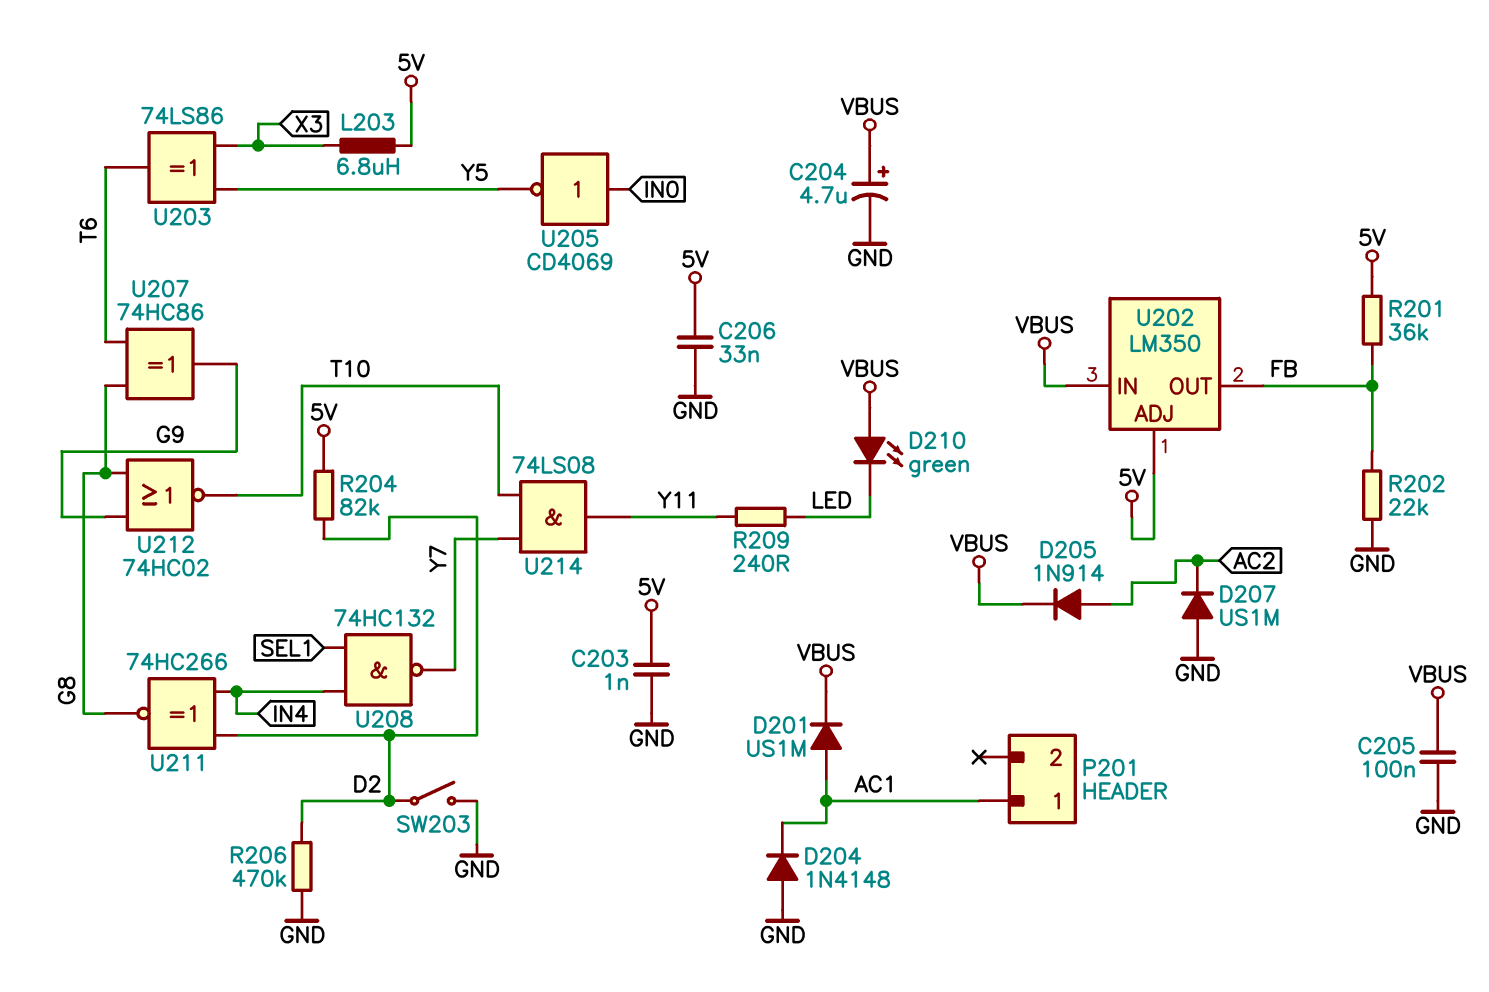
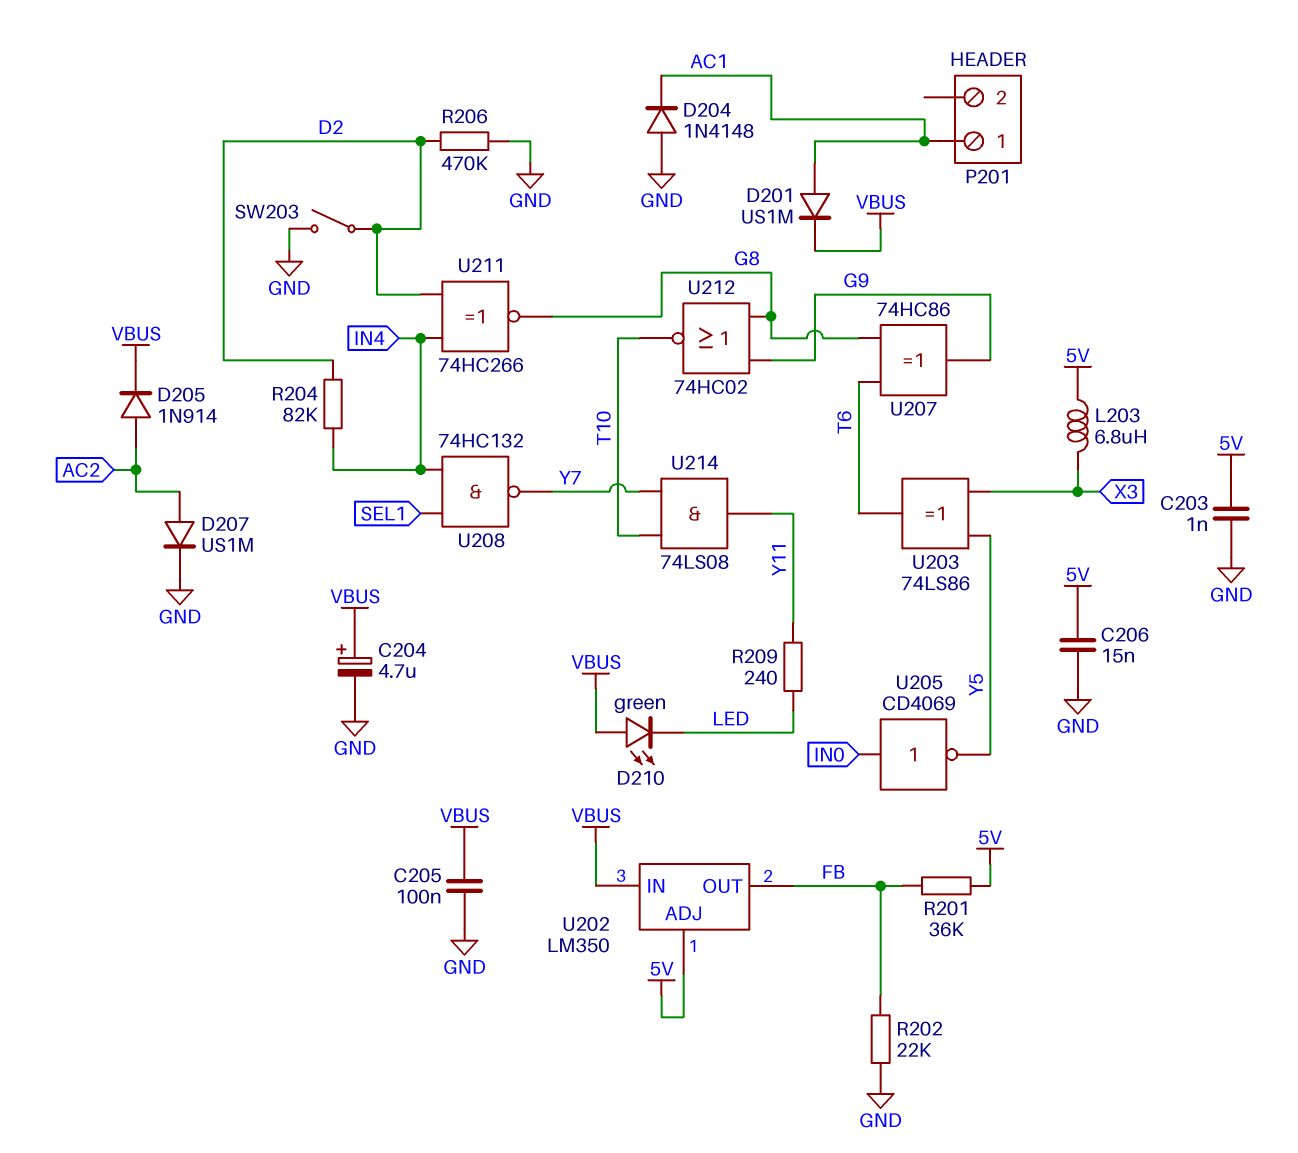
C206: 33nF (5V, GND) -> 15nF (5V, GND)
D207: diode US1M (A GND, K AC2) -> diode US1M (A AC2, K GND)
R204: 82k (5V, D2) -> 82k (D2, IN4)

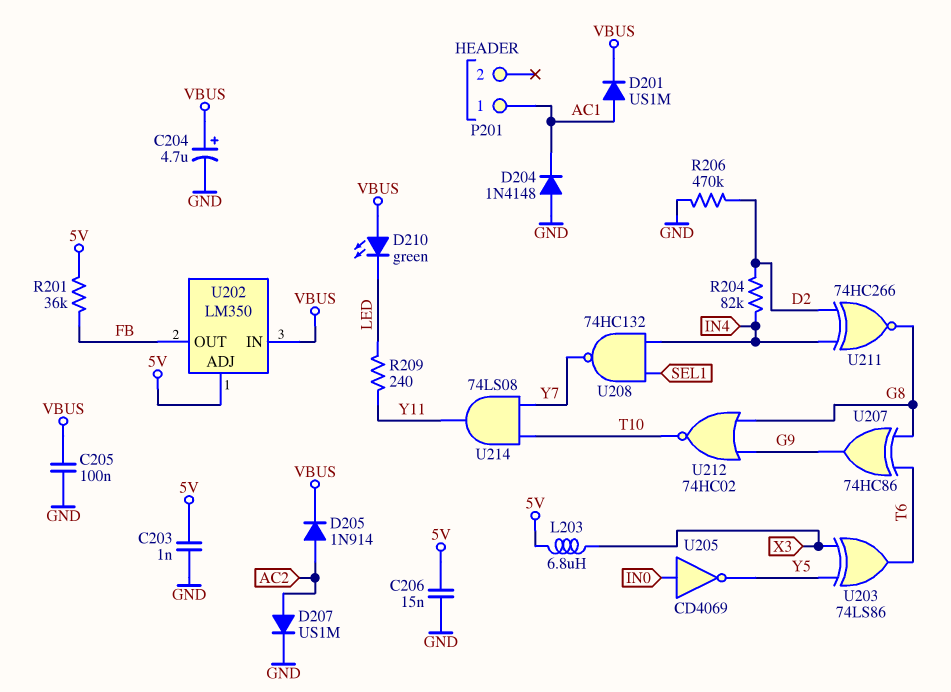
R202: 22k (FB, GND) -> none
SW203: switch (D2, GND) -> none

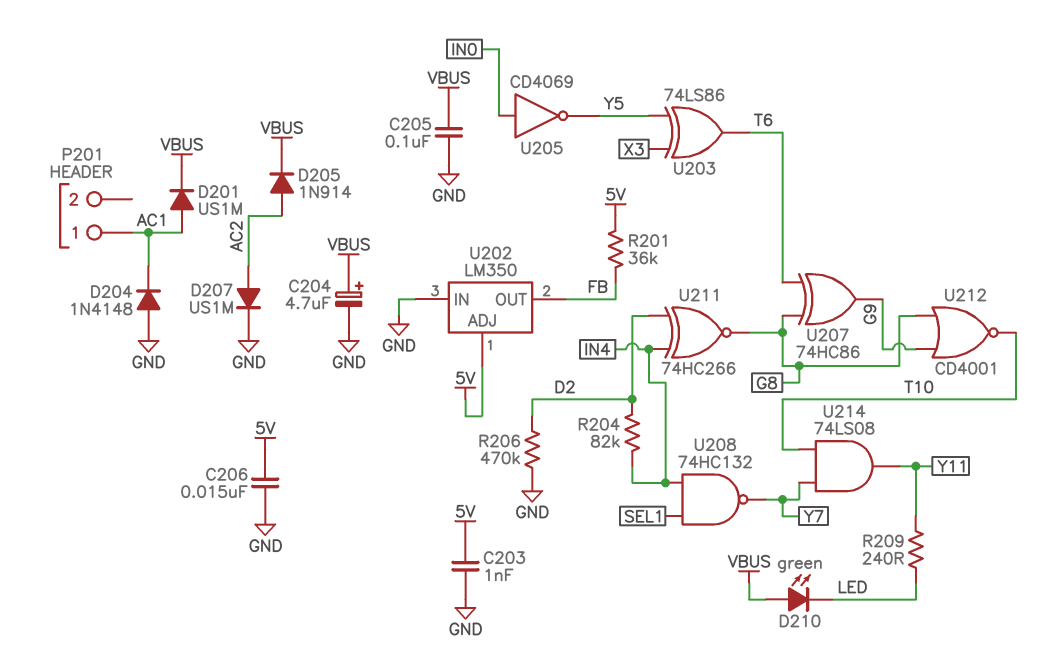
L203: 6.8uH (5V, X3) -> none
U202 pin IN: VBUS -> GND
U212: NOR 74HC02 (in G8, in G9, out T10) -> NOR CD4001 (in G8, in G9, out T10)

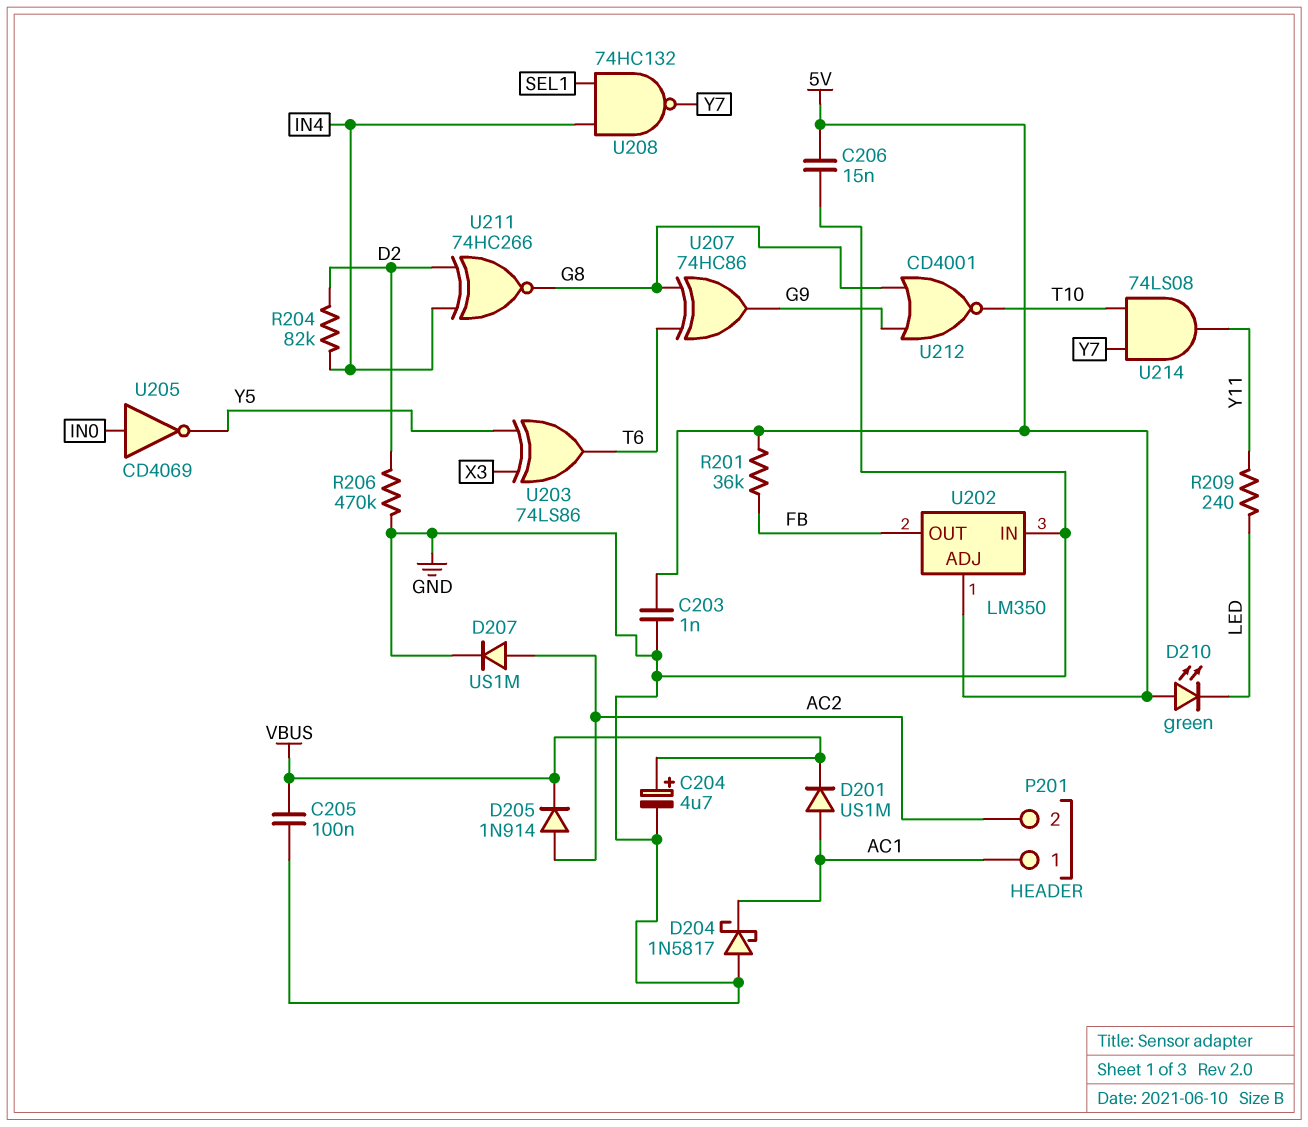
D204: diode 1N4148 (A GND, K AC1) -> schottky 1N5817 (A GND, K AC1)
D210: LED green (A VBUS, K LED) -> LED green (A 5V, K LED)
P201 pin 2: none -> AC2

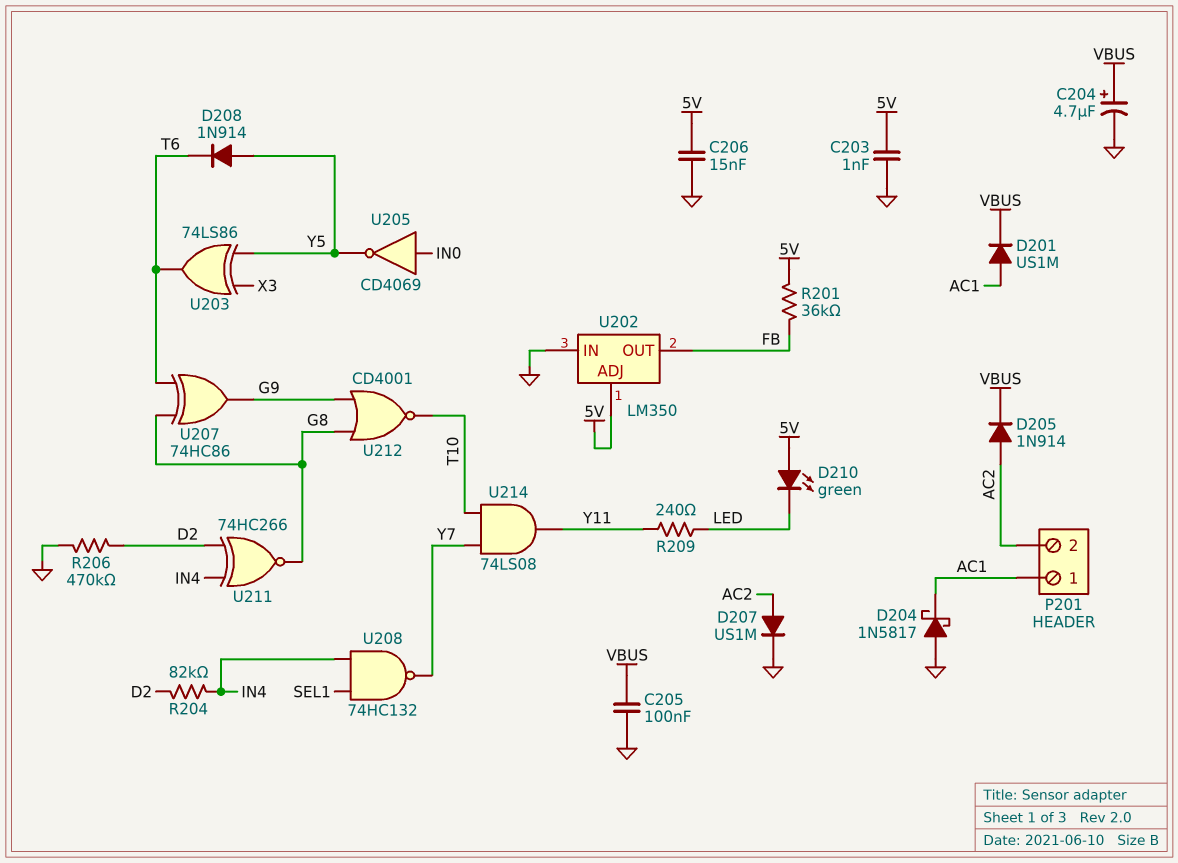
D208: none -> diode 1N914 (A Y5, K T6)

